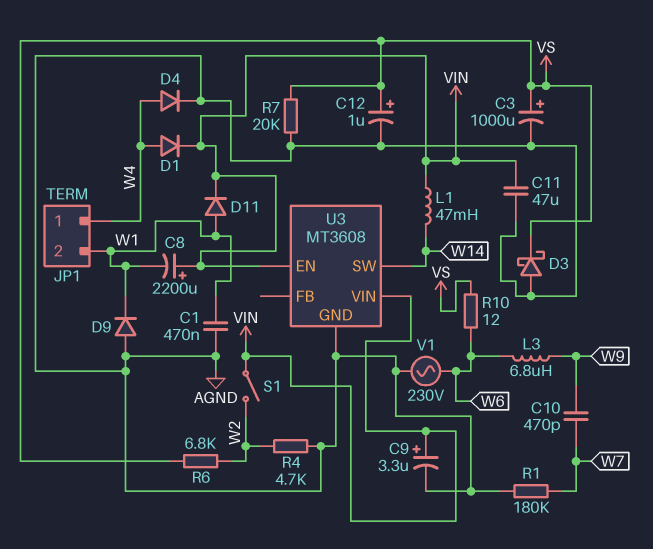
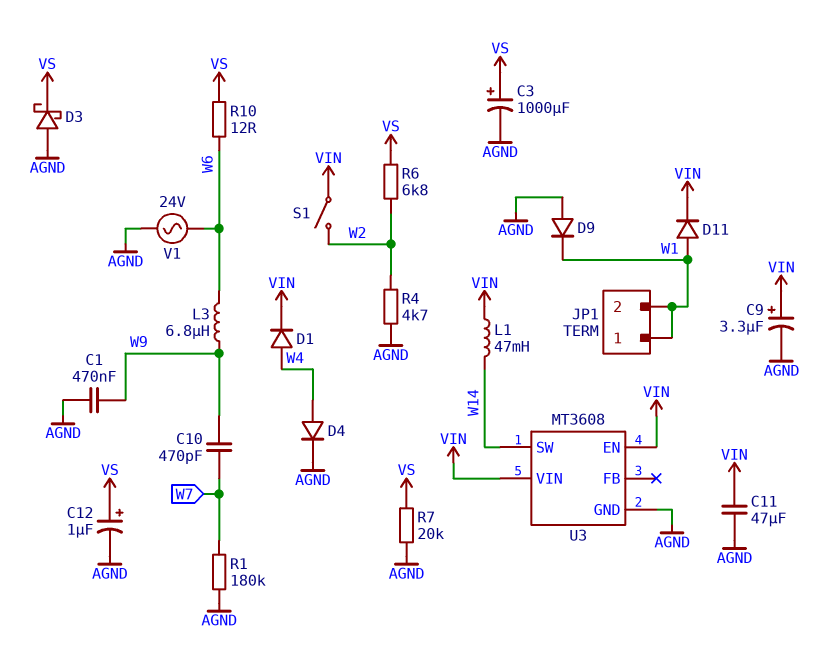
C1: 470nF (AGND, W1) -> 470nF (AGND, W9)
C8: 2200uF (plus VIN, minus W1) -> none
JP1 pin 1: W4 -> W1
V1: AC 230V (AGND, W6) -> AC 24V (AGND, W6)

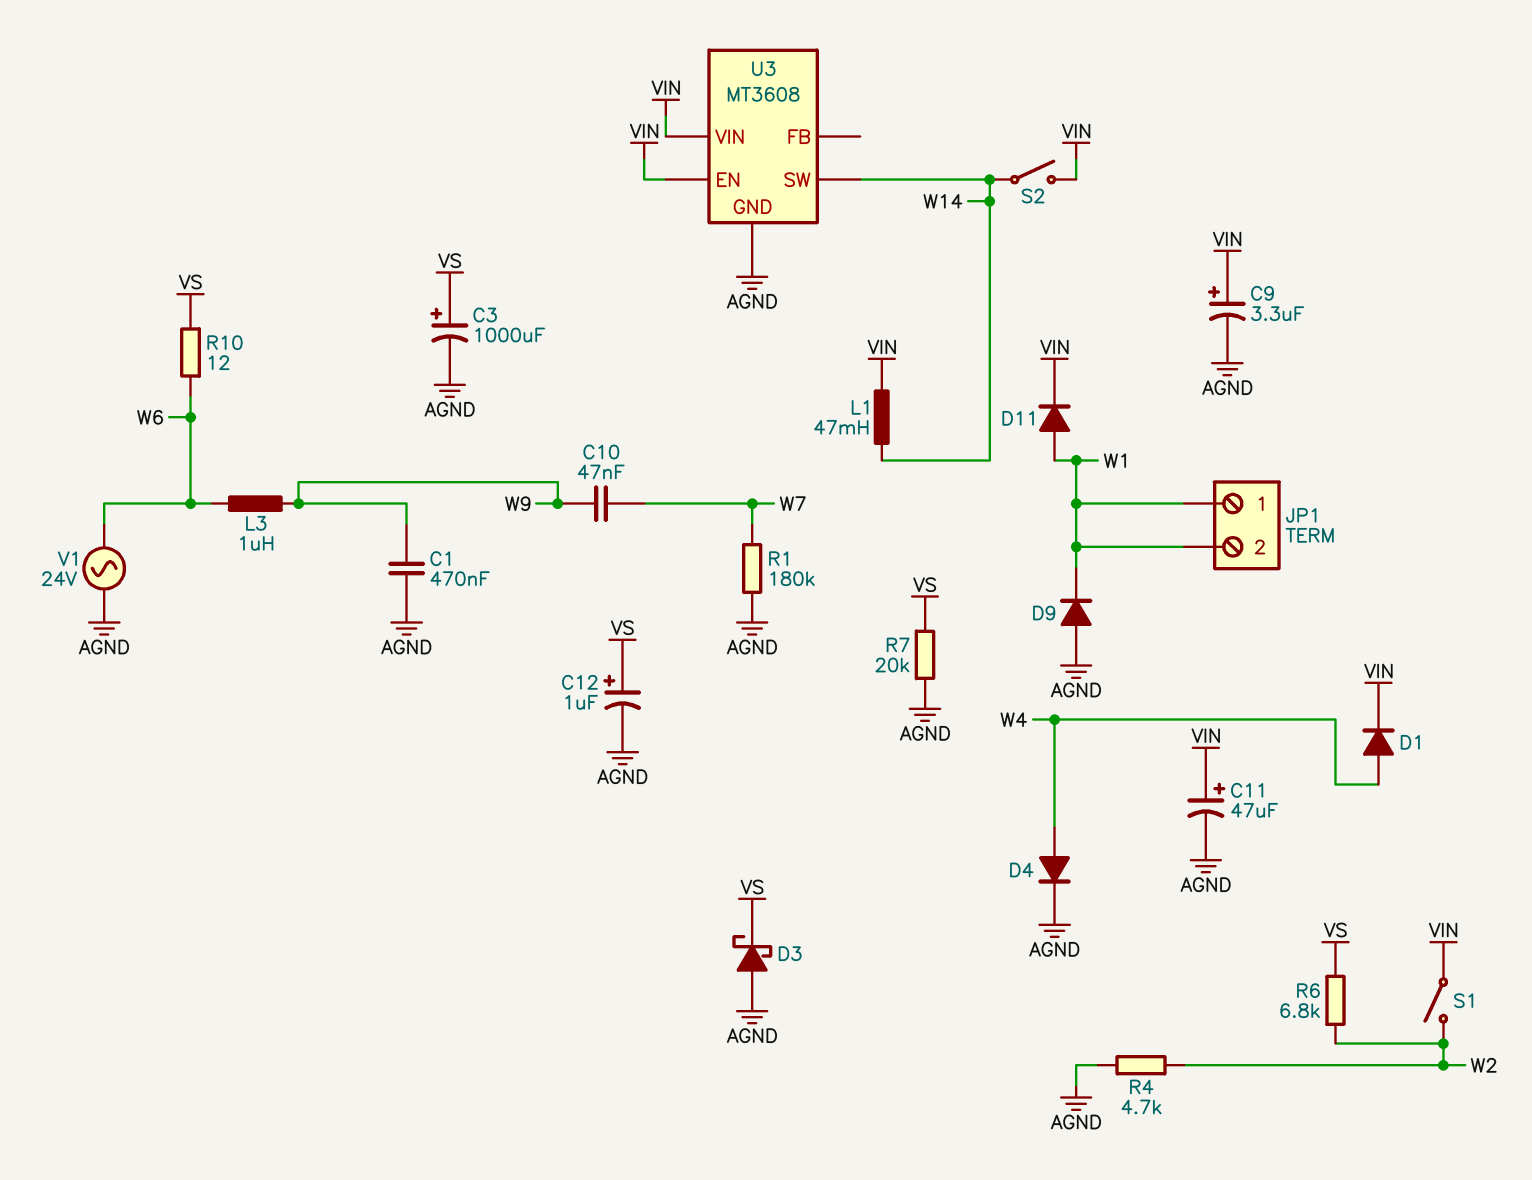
C10: 470pF (W7, W9) -> 47nF (W7, W9)
C11: 47uF (AGND, VIN) -> 47uF (plus VIN, minus AGND)
L3: 6.8uH (W6, W9) -> 1uH (W6, W9)
S2: none -> switch (VIN, W14)

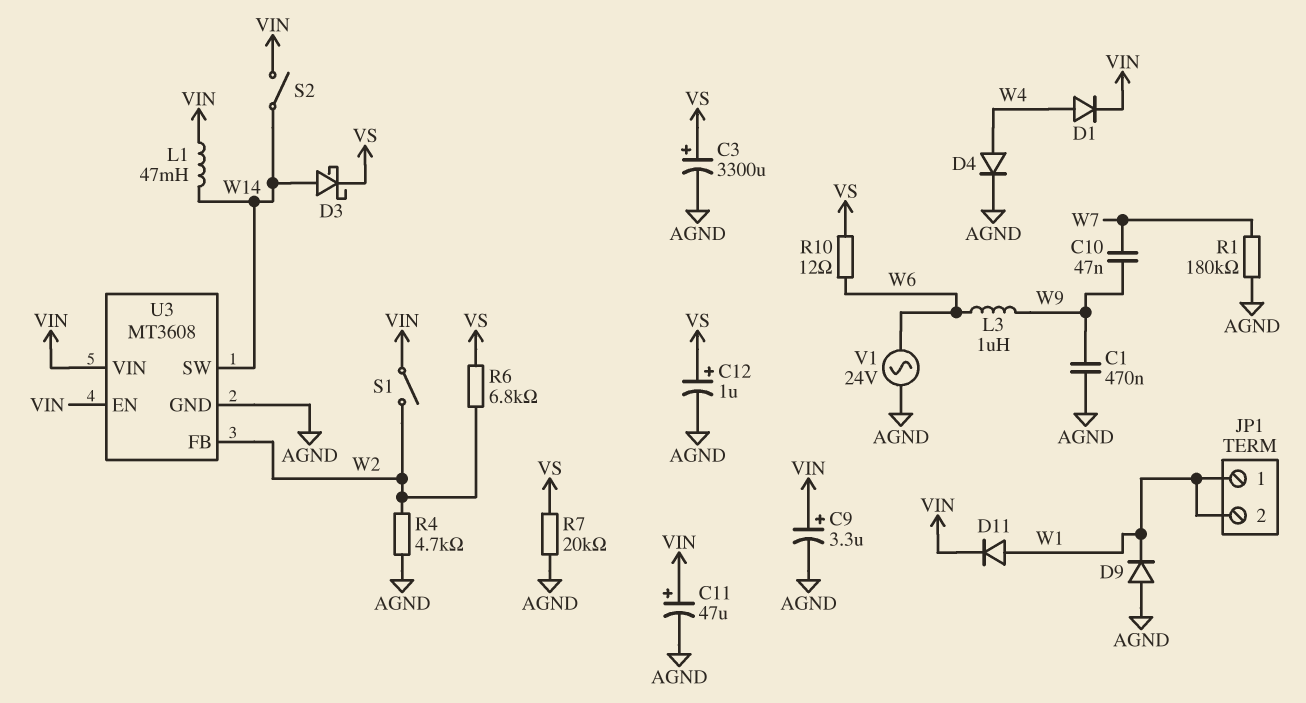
C3: 1000uF (plus VS, minus AGND) -> 3300uF (plus VS, minus AGND)
D3: schottky (A AGND, K VS) -> schottky (A W14, K VS)
U3 pin FB: none -> W2

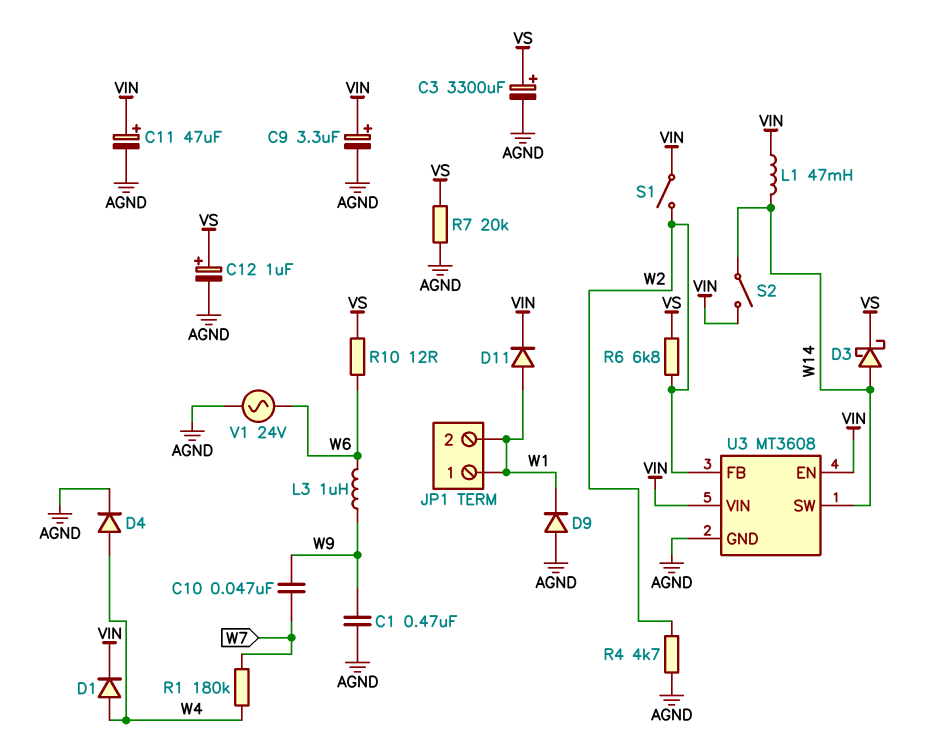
R1: 180k (AGND, W7) -> 180k (W4, W7)

